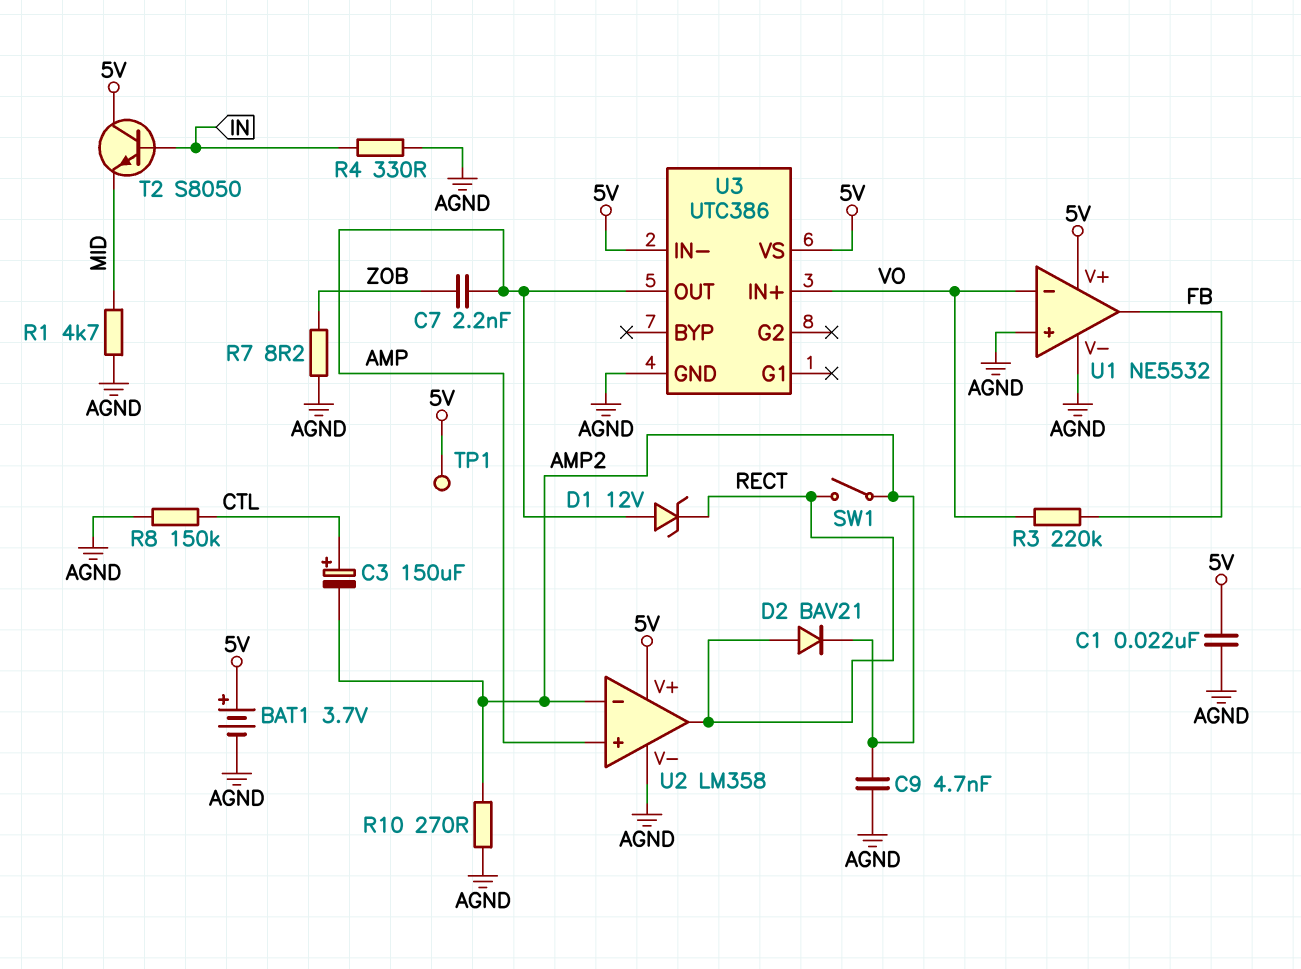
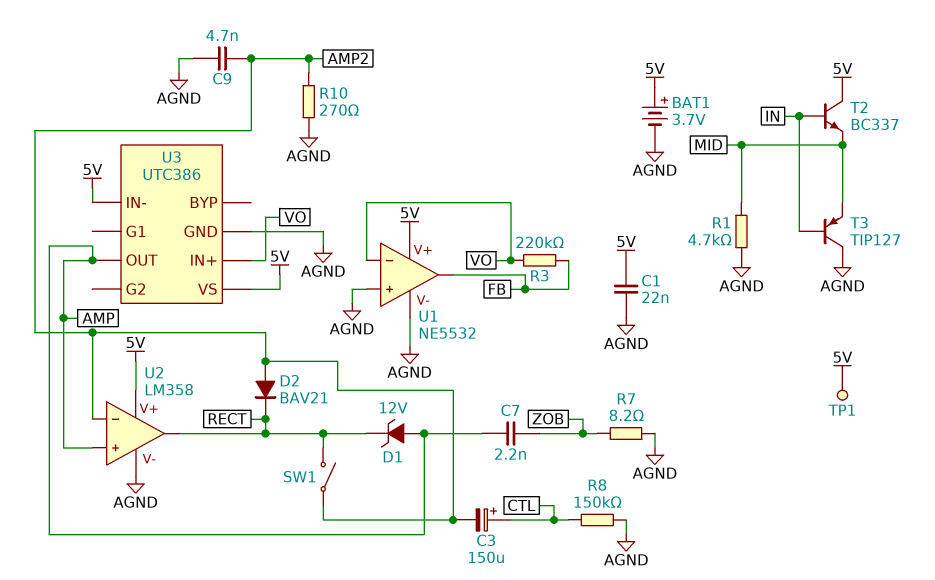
D2: diode BAV21 (A RECT, K AMP2) -> diode BAV21 (A AMP2, K RECT)
R4: 330 (AGND, IN) -> none
T2: NPN S8050 (B IN, C 5V, E MID) -> NPN BC337 (B IN, C 5V, E MID)
T3: none -> PNP TIP127 (B IN, C AGND, E MID)

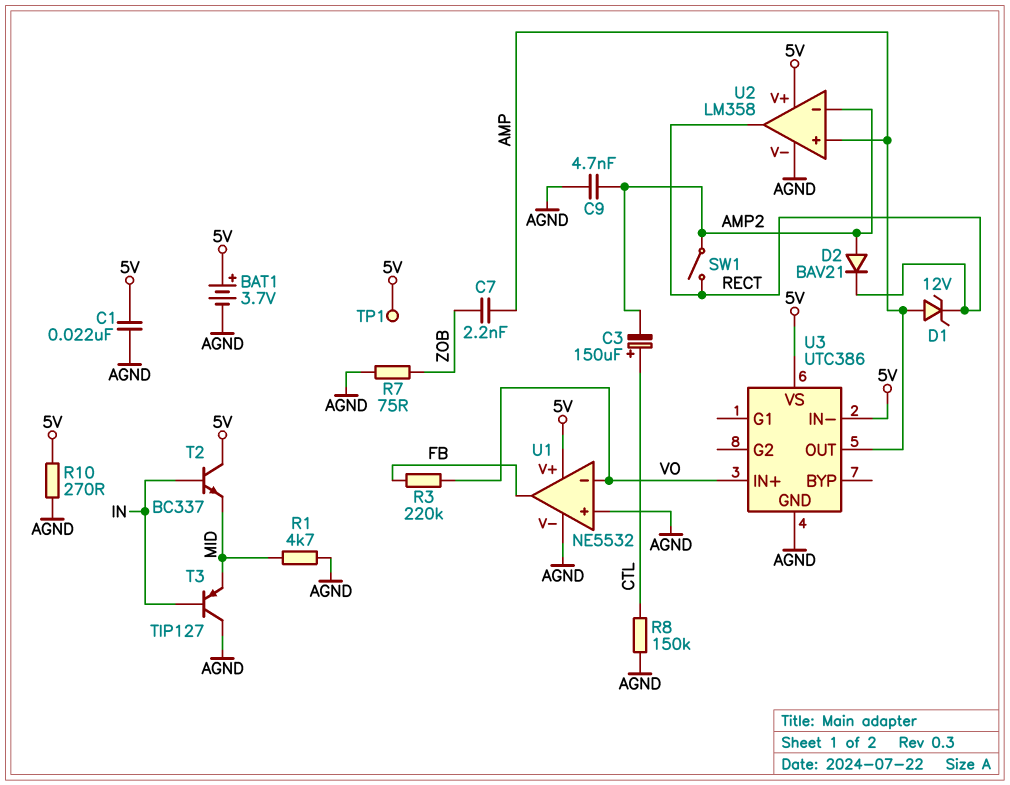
R7: 8.2 (AGND, ZOB) -> 75 (AGND, ZOB)
R10: 270 (AGND, AMP2) -> 270 (5V, AGND)

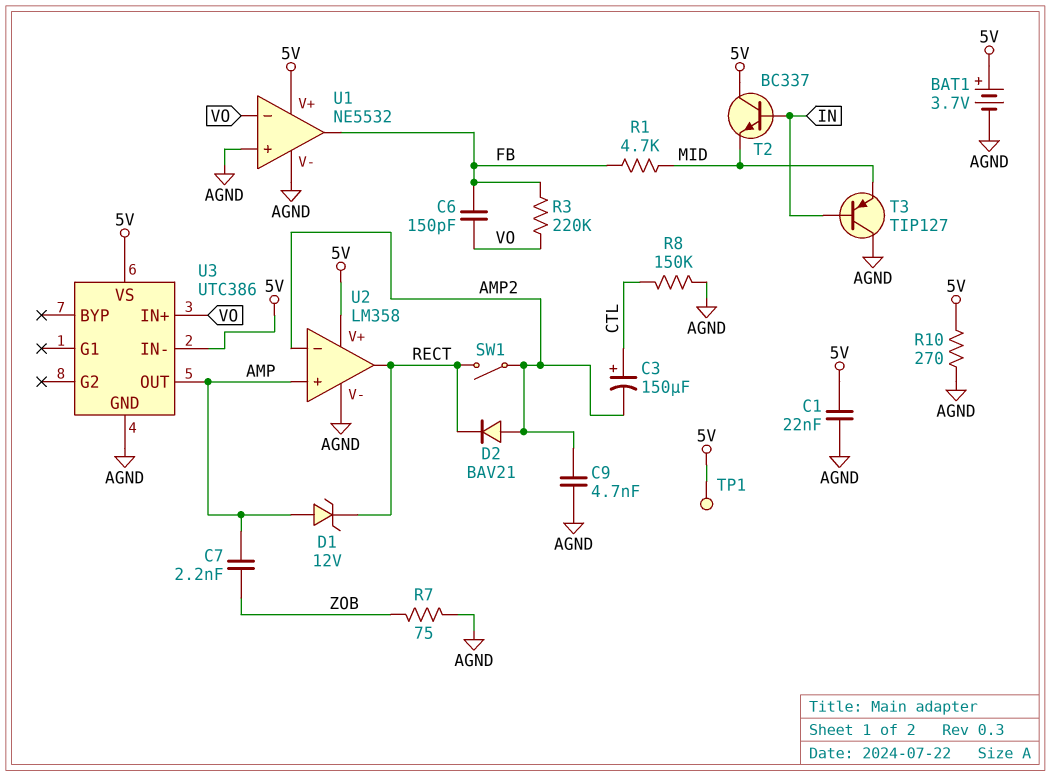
C6: none -> 150pF (FB, VO)
R1: 4.7k (AGND, MID) -> 4.7k (FB, MID)

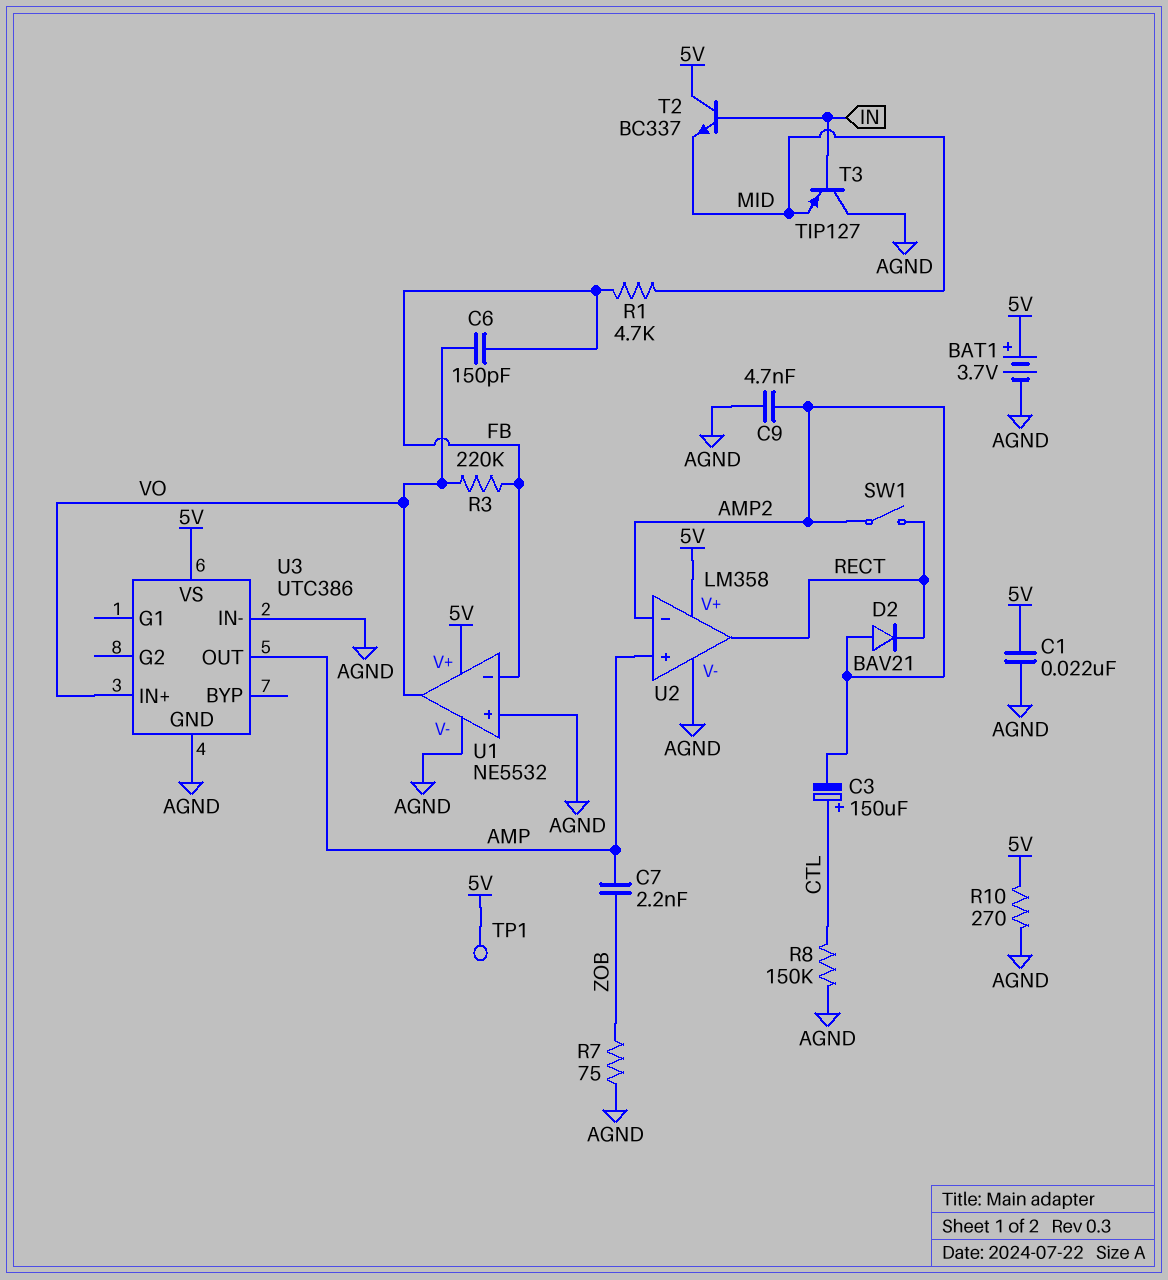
D1: zener 12V (A AMP, K RECT) -> none
U1 pin in-: VO -> FB
U1 pin out: FB -> VO
U3 pin IN-: 5V -> AGND

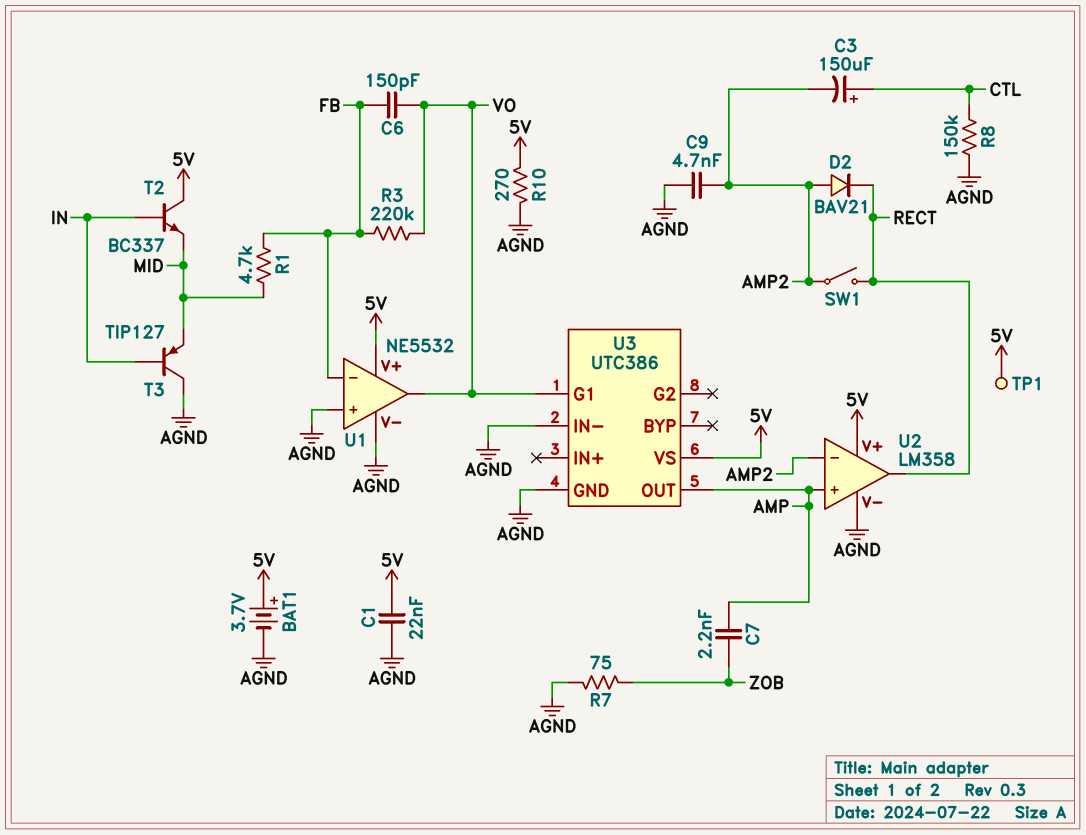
U3 pin G1: none -> VO
U3 pin IN+: VO -> none

